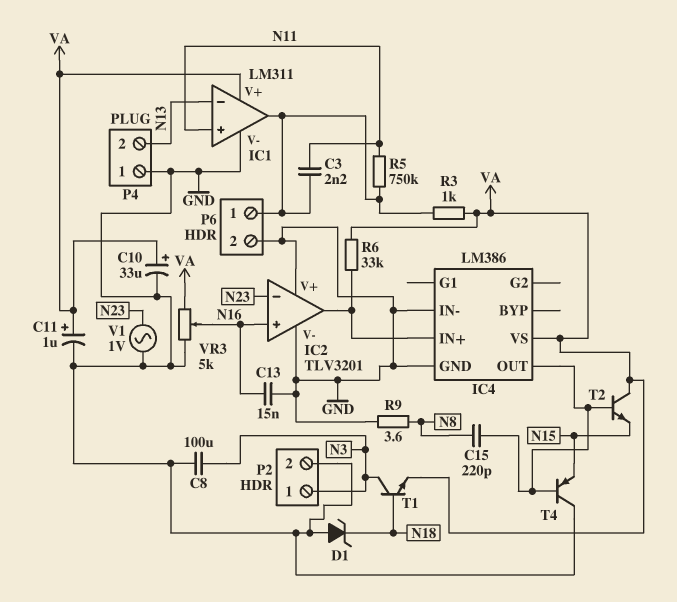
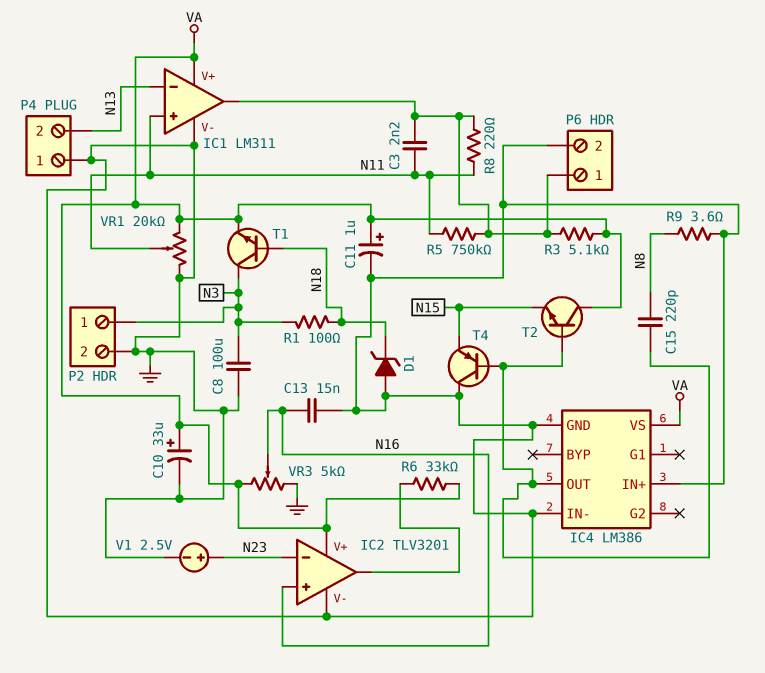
IC2 pin V+: GND -> VA
IC4 pin IN+: IC2/out -> GND
R1: none -> 100 (N3, N18)
R3: 1k (IC1/out, VA) -> 5.1k (IC1/out, VA)
R8: none -> 220 (IC1/out, N11)
V1: AC 1V (GND, N23) -> 2.5V (plus N23, minus GND)
VR1: none -> 20k (GND, VA, wiper N11)

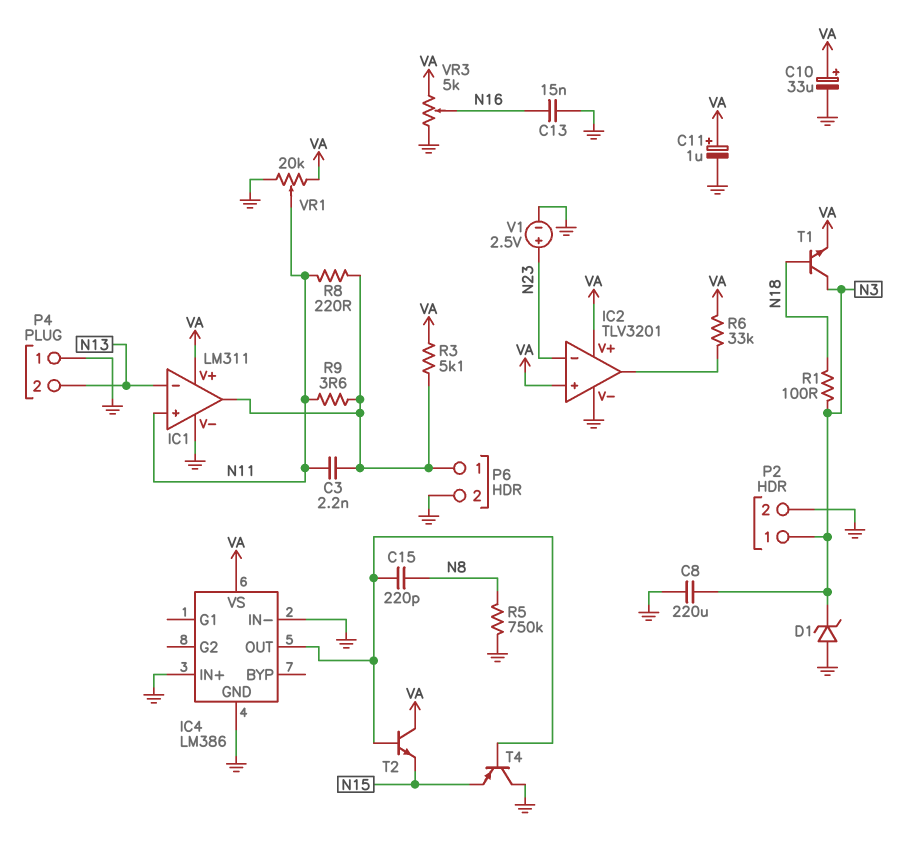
C8: 100uF (GND, N3) -> 220uF (GND, N3)
D1: zener (A GND, K N18) -> zener (A GND, K N3)
IC2 pin in+: N16 -> VA
R5: 750k (IC1/out, N11) -> 750k (GND, N8)
R9: 3.6 (GND, N8) -> 3.6 (IC1/out, N11)

